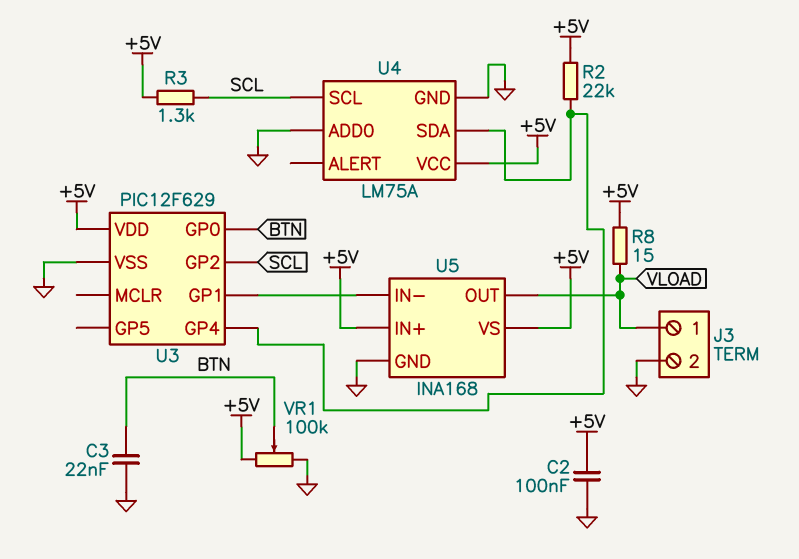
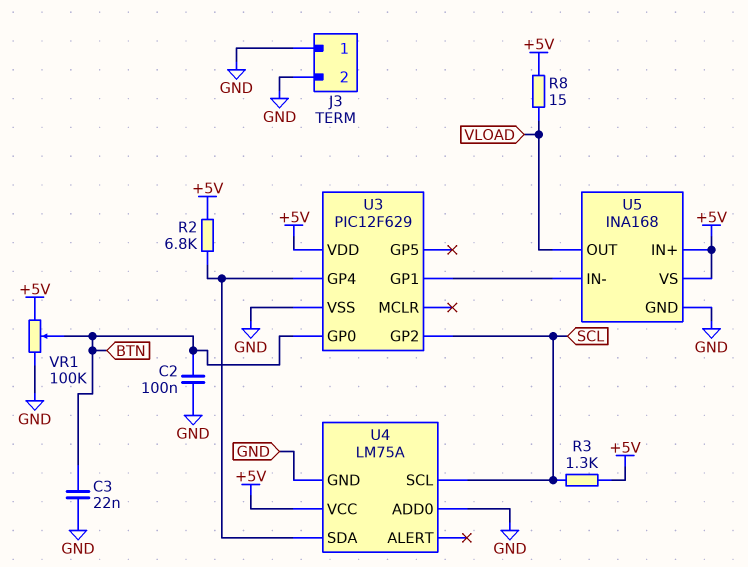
C2: 100nF (+5V, GND) -> 100nF (BTN, GND)
J3 pin 1: VLOAD -> GND
R2: 22k (+5V, U3/GP4) -> 6.8k (+5V, U3/GP4)

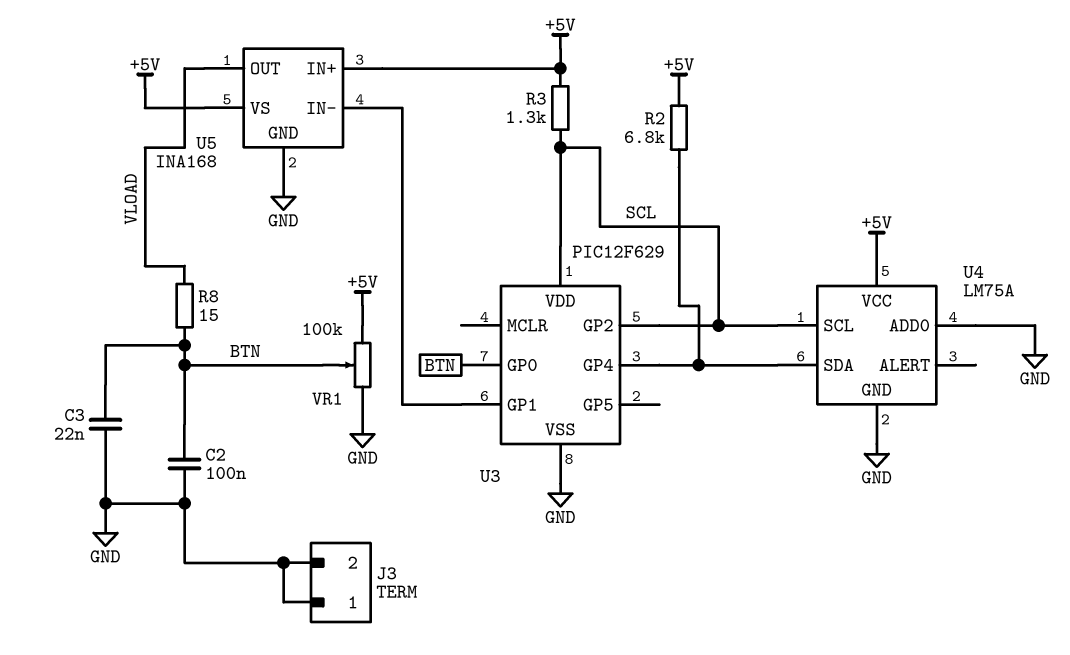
R8: 15 (+5V, VLOAD) -> 15 (BTN, VLOAD)
U3 pin VDD: +5V -> SCL

